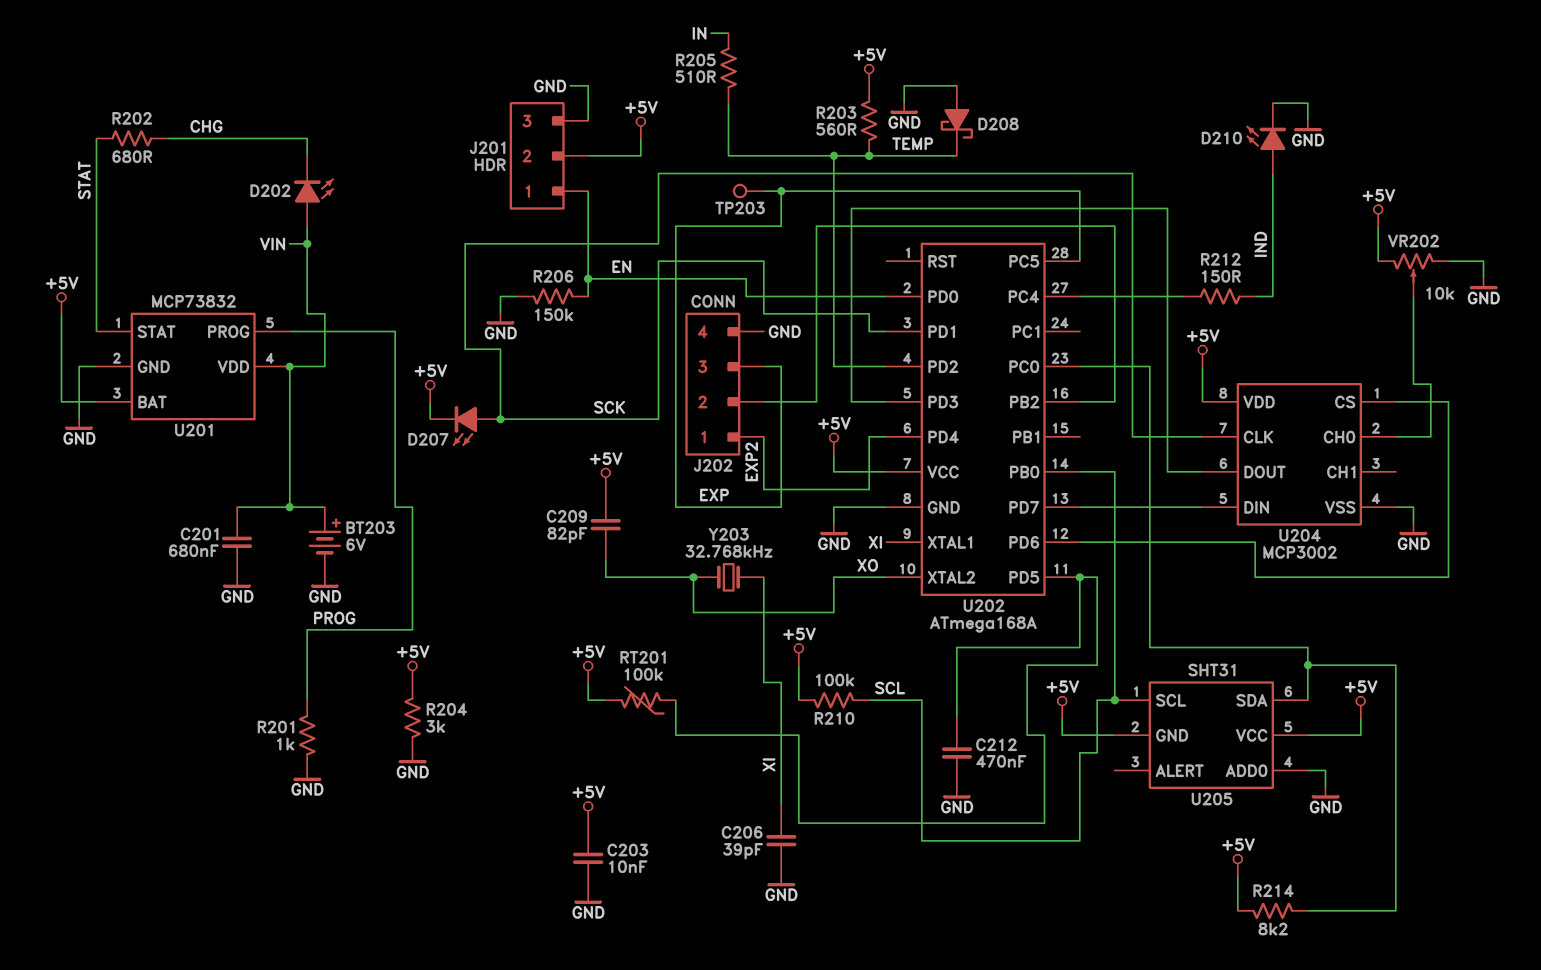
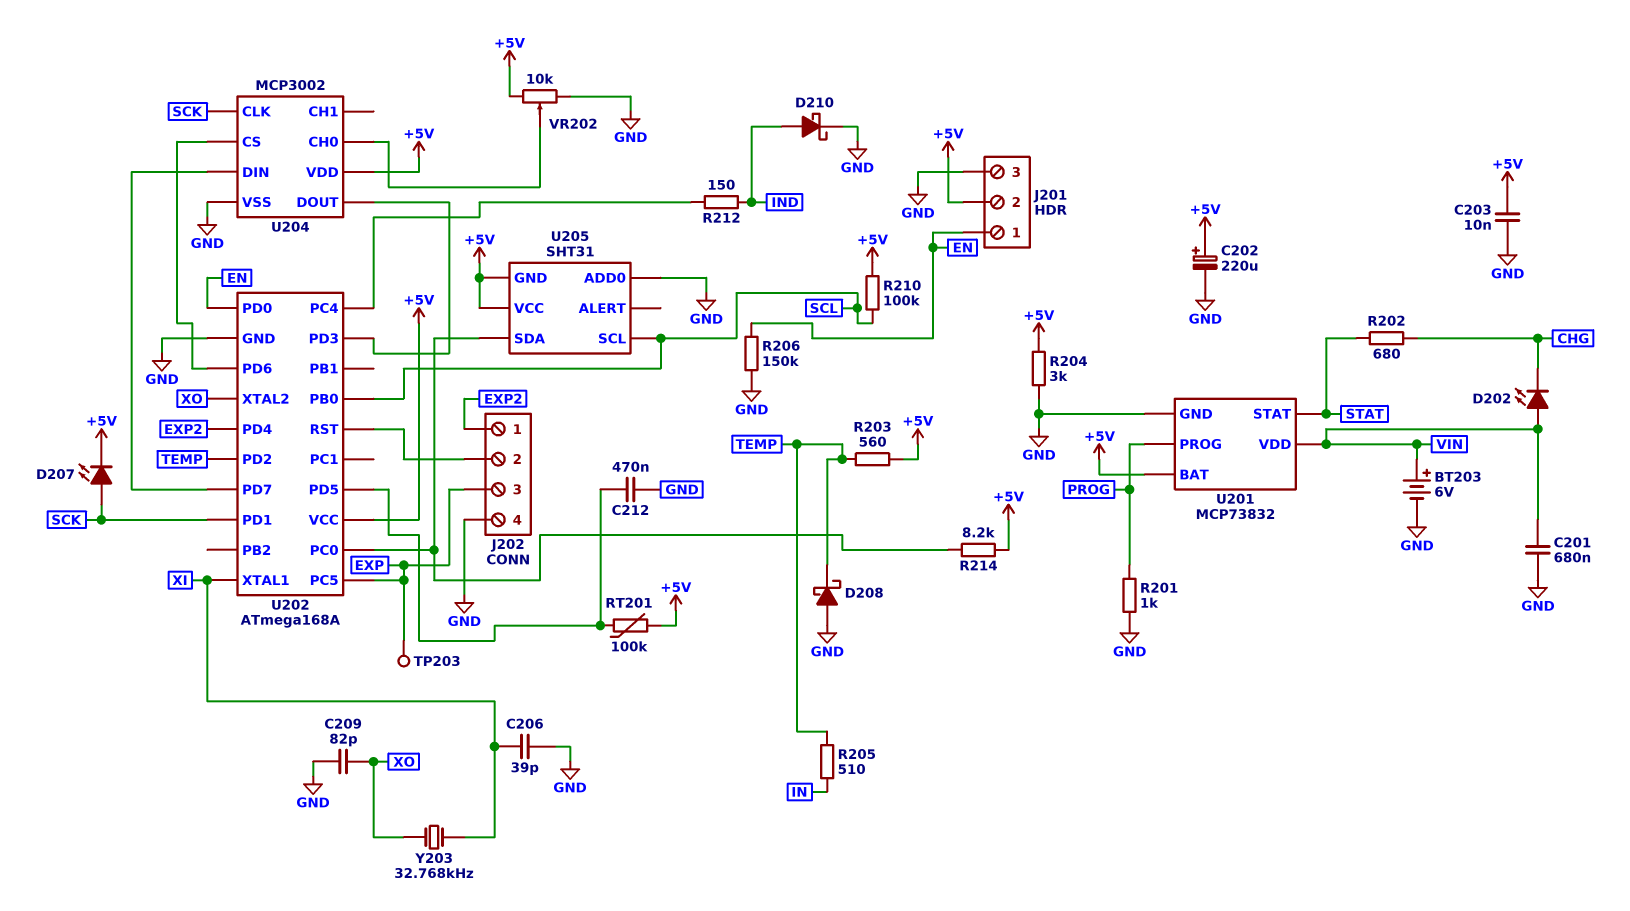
C202: none -> 220uF (plus +5V, minus GND)
C209: 82pF (+5V, XO) -> 82pF (GND, XO)
D210: LED (A IND, K GND) -> schottky (A IND, K GND)
U202 pin PB2: J202/2 -> none
U202 pin RST: none -> J202/2

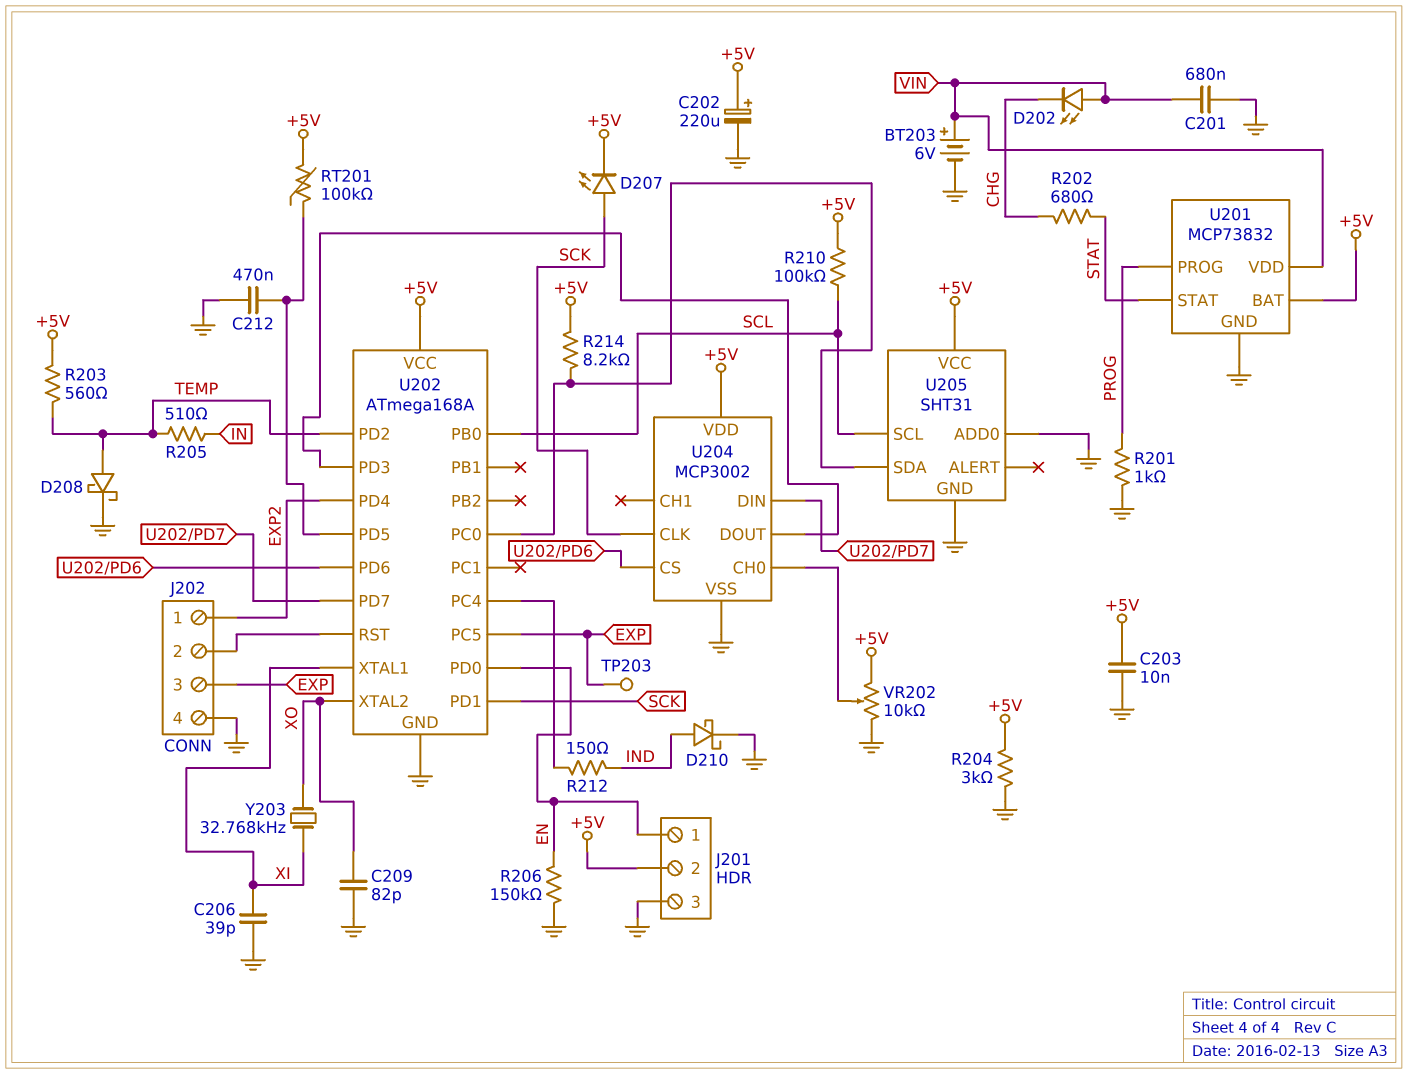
D208: schottky (A GND, K TEMP) -> schottky (A TEMP, K GND)
U205 pin GND: +5V -> GND

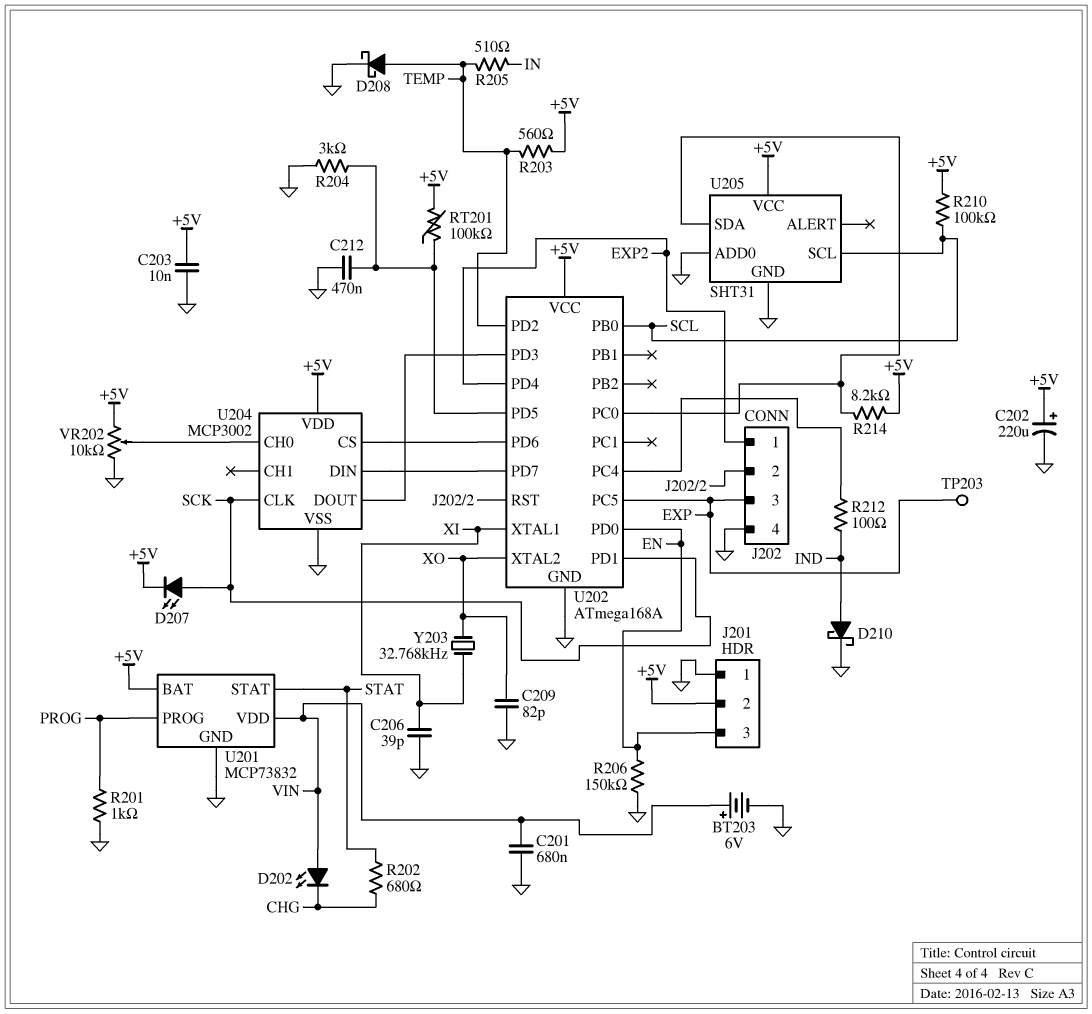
J201 pin 1: EN -> GND
J201 pin 3: GND -> EN
R204: 3k (+5V, GND) -> 3k (GND, U202/PD5)
R212: 150 (IND, U202/PC4) -> 100 (IND, U202/PC4)

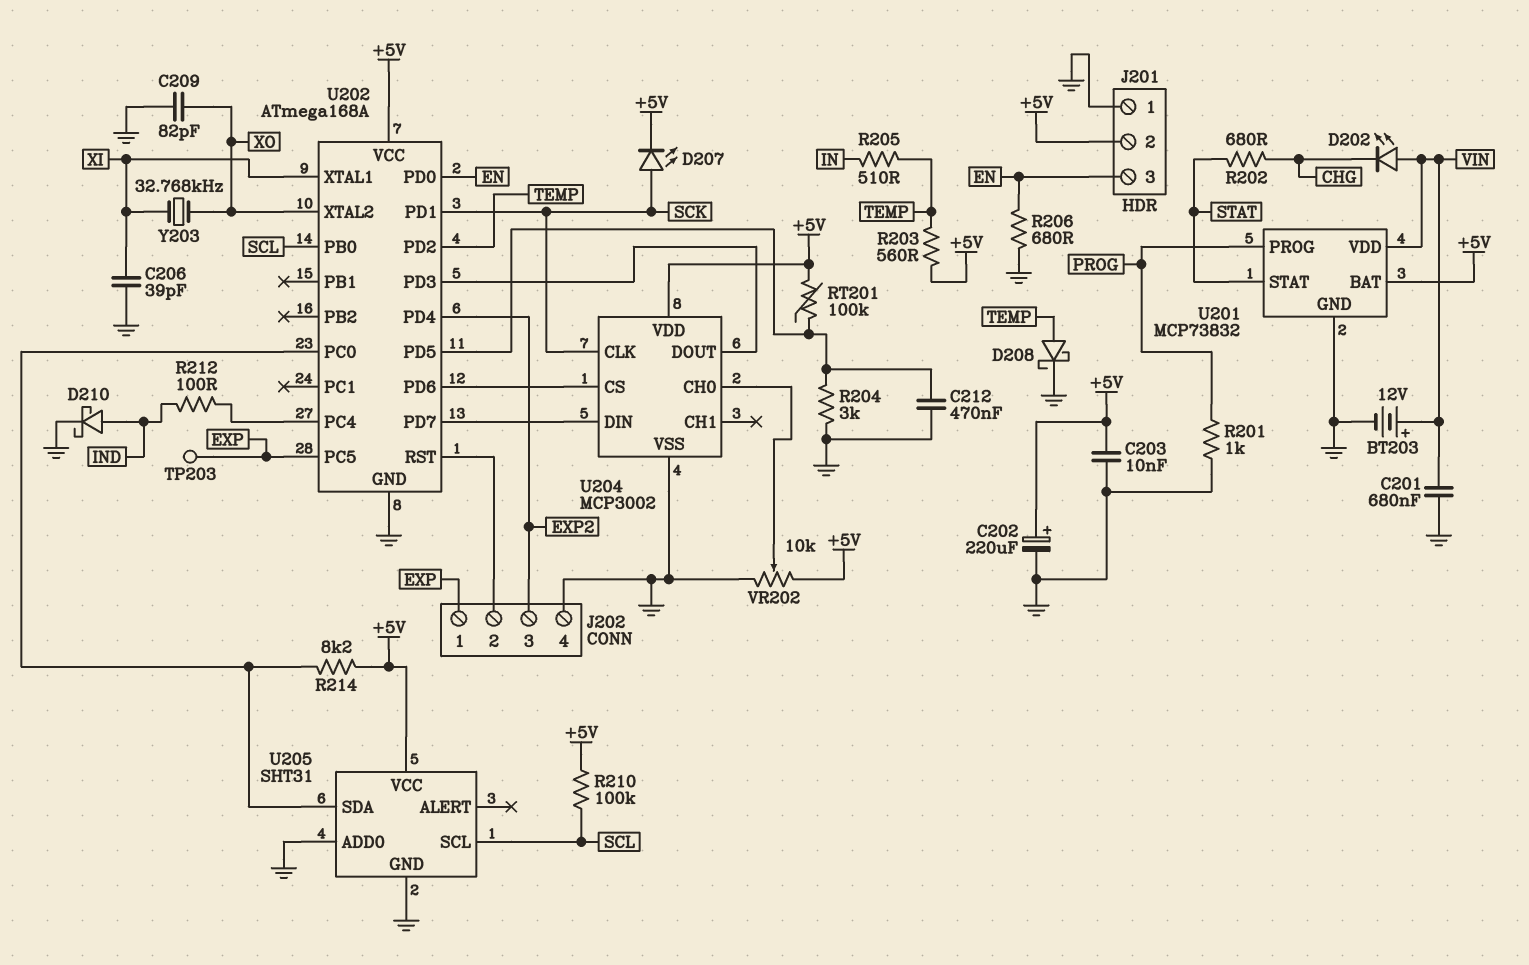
BT203: 6V (plus VIN, minus GND) -> 12V (plus VIN, minus GND)
J202 pin 1: EXP2 -> EXP
J202 pin 3: EXP -> EXP2
R206: 150k (EN, GND) -> 680 (EN, GND)

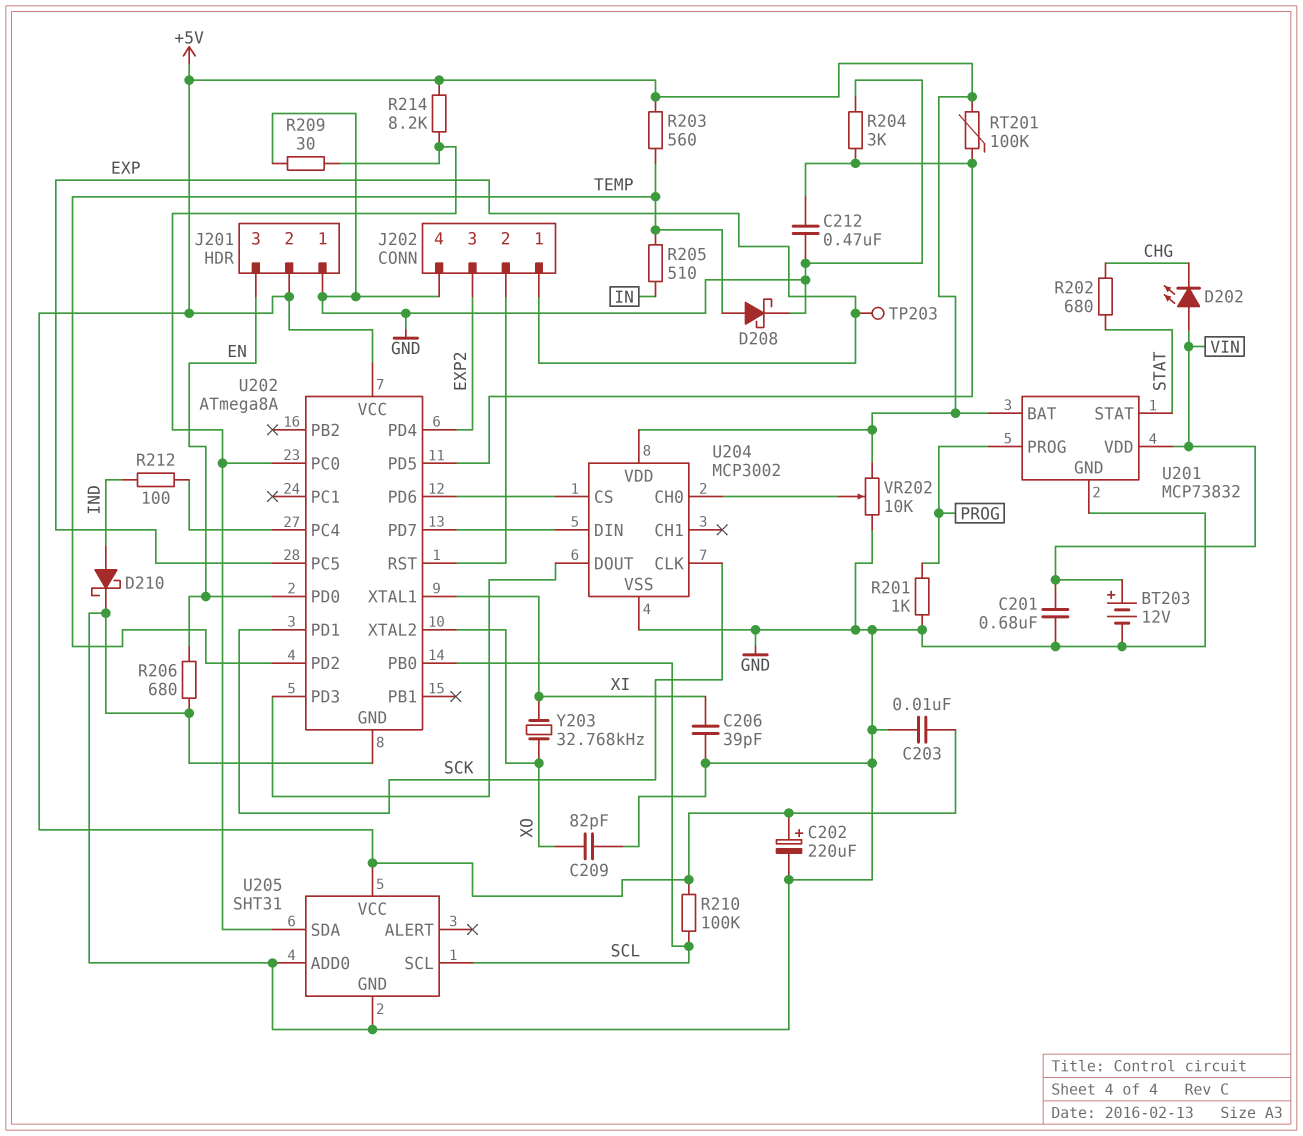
D207: LED (A SCK, K +5V) -> none
R209: none -> 30 (GND, U202/PC0)
U202: ATmega168A -> ATmega8A

